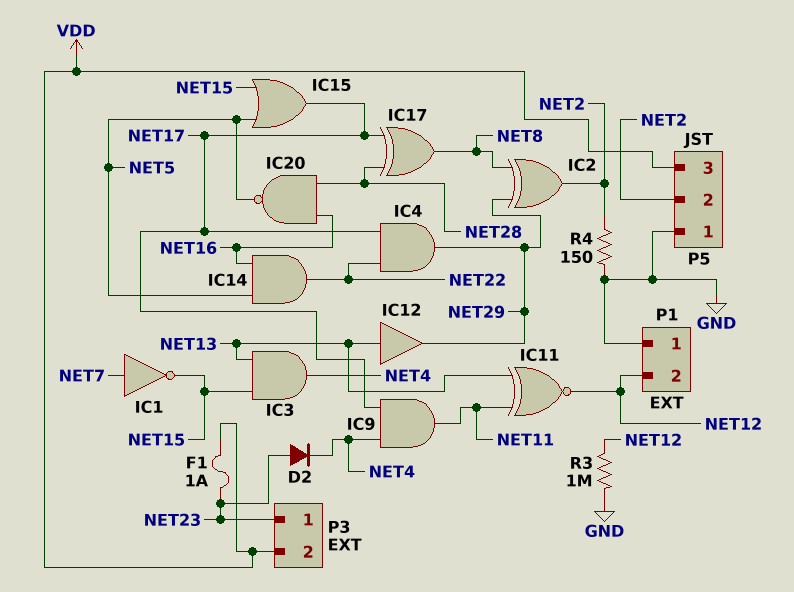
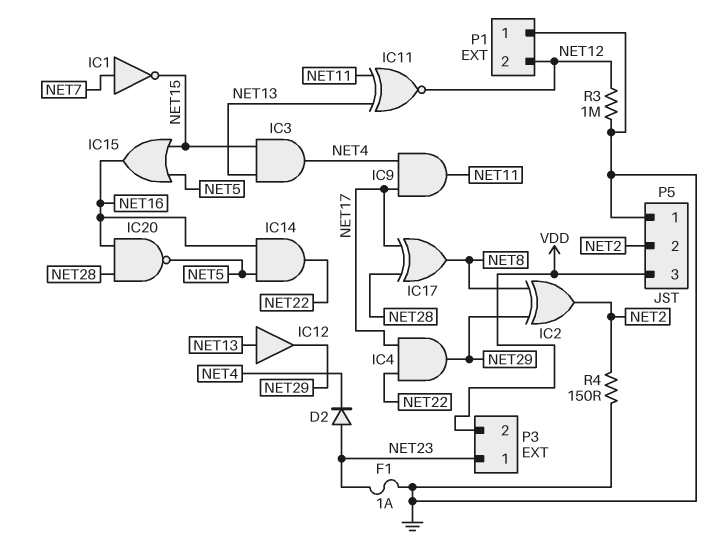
F1: 1A (NET23, VDD) -> 1A (GND, NET23)
IC15: OR (in NET5, in NET15, out NET17) -> OR (in NET5, in NET15, out NET16)

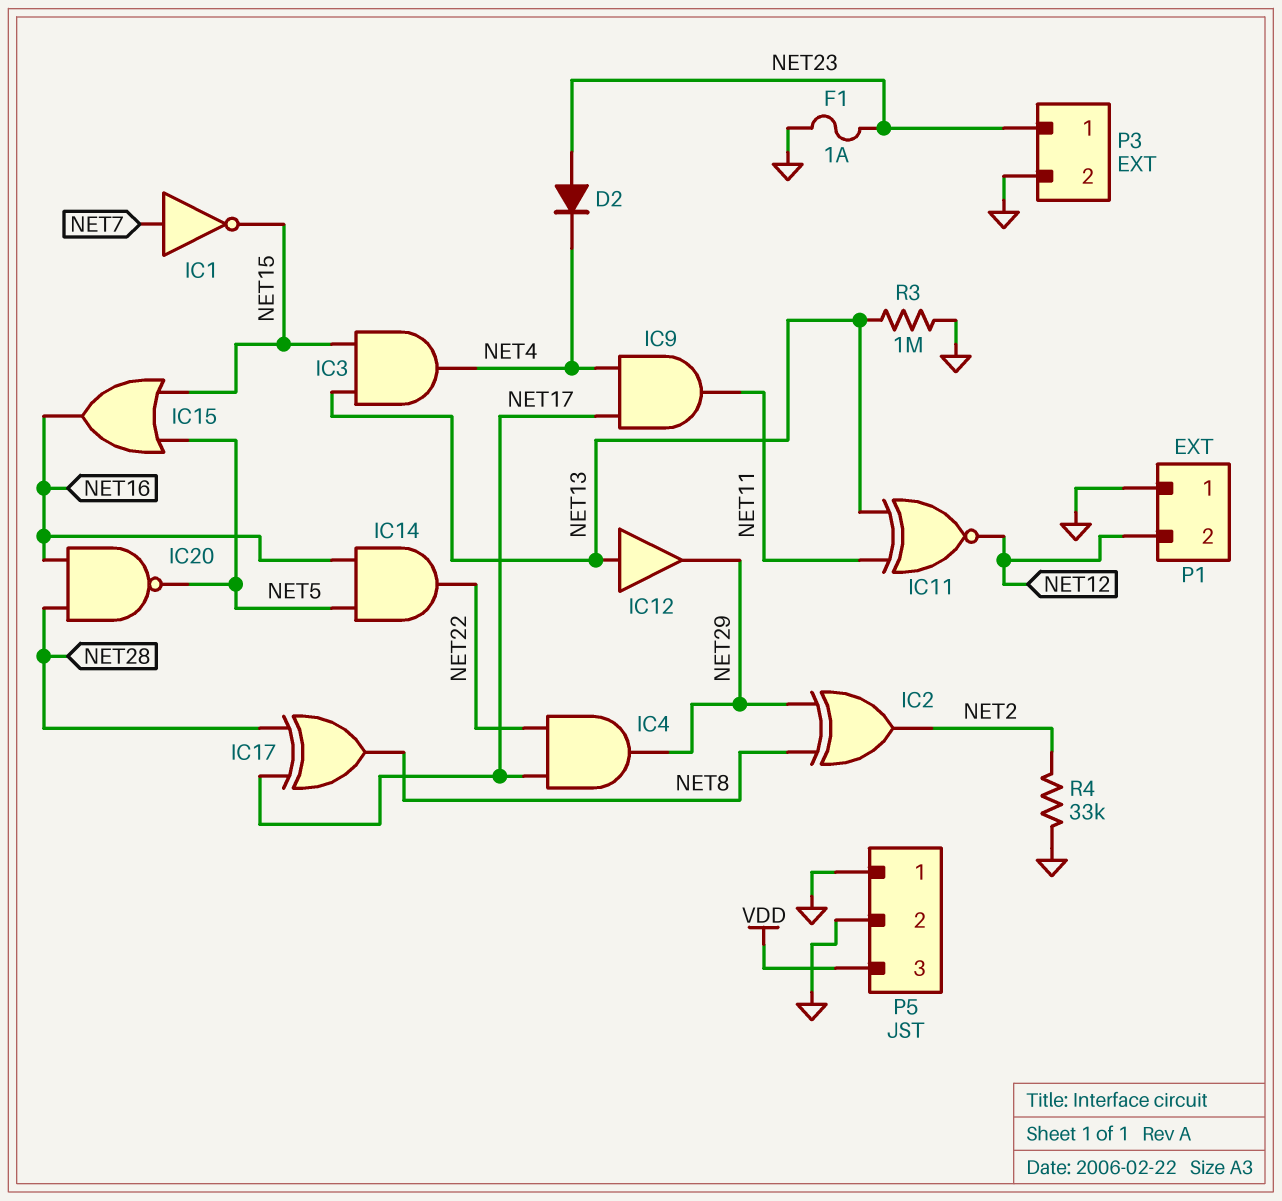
P3 pin 2: VDD -> GND
P5 pin 2: NET2 -> GND
R3: 1M (GND, NET12) -> 1M (GND, NET13)
R4: 150 (GND, NET2) -> 33k (GND, NET2)

